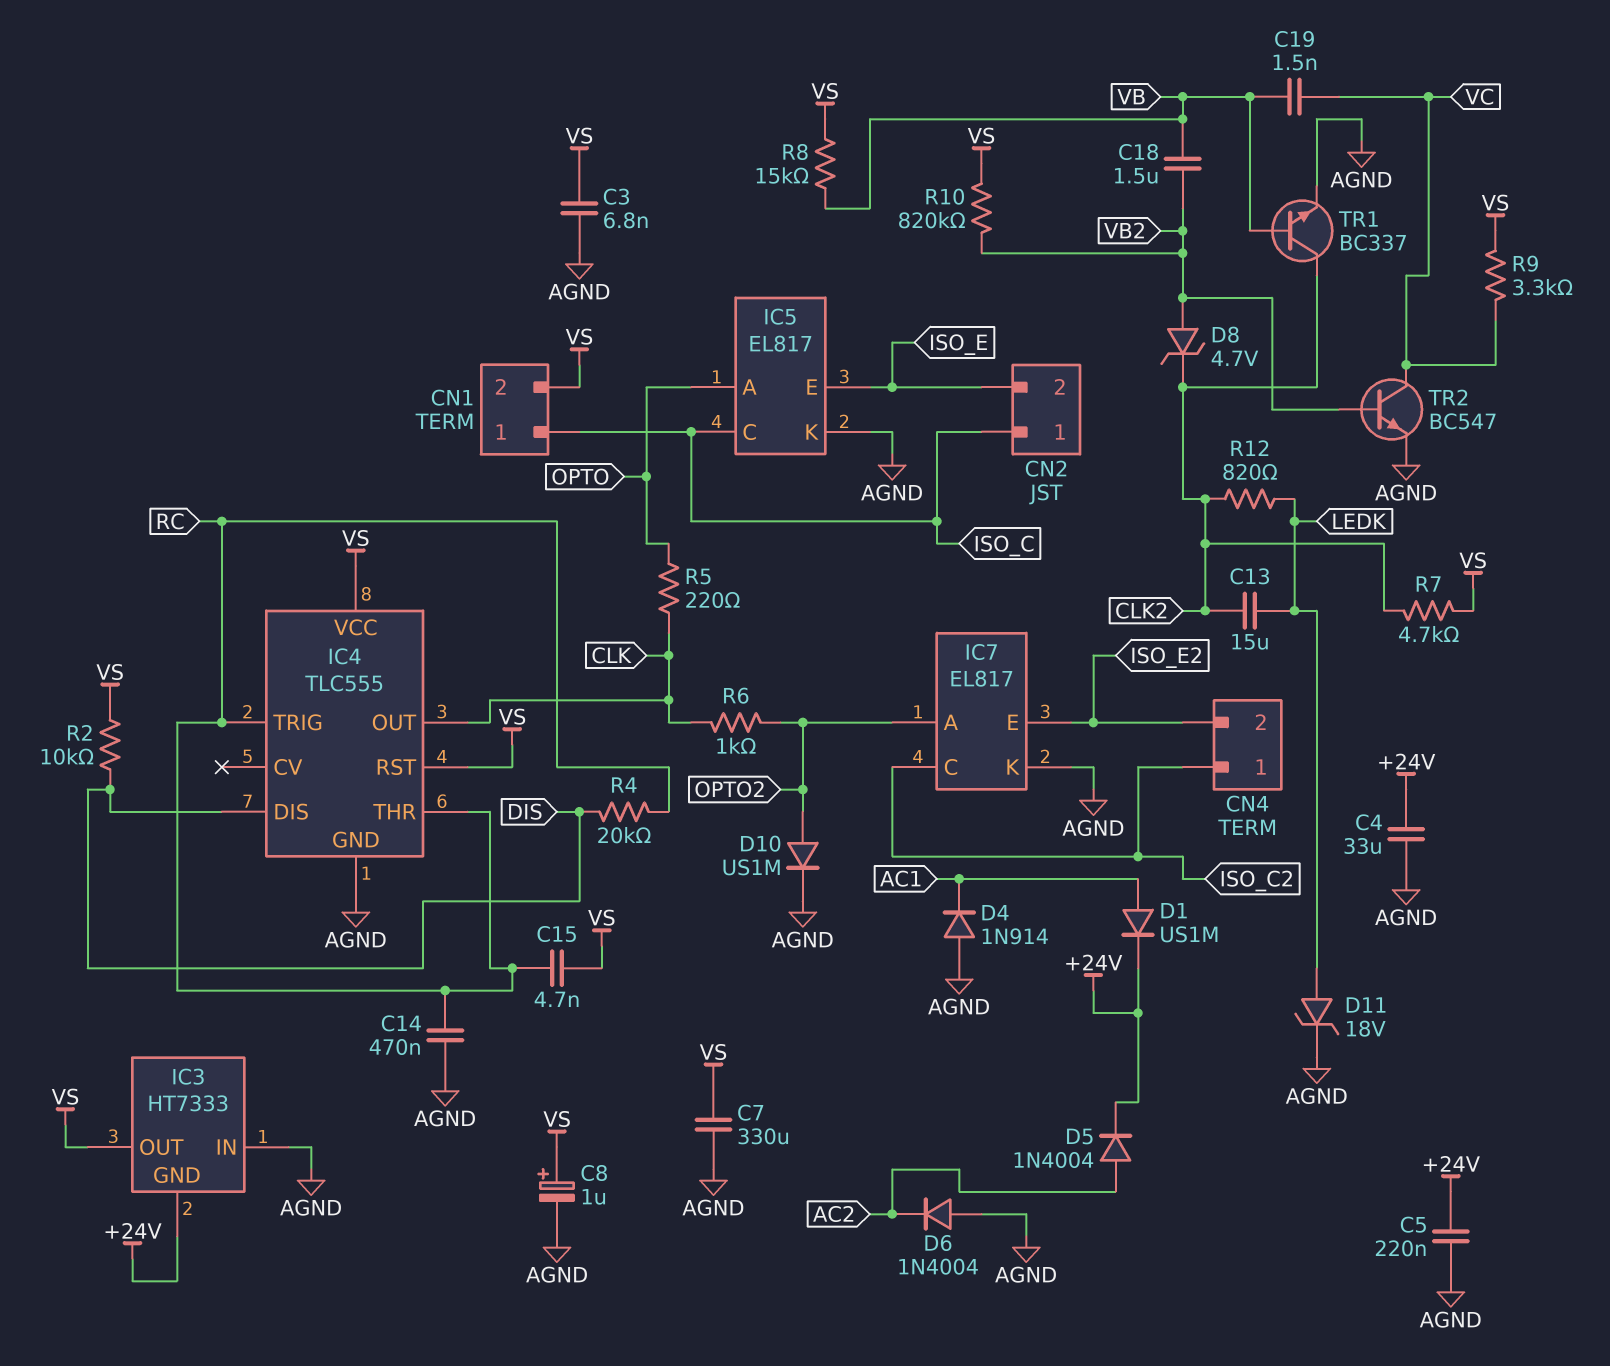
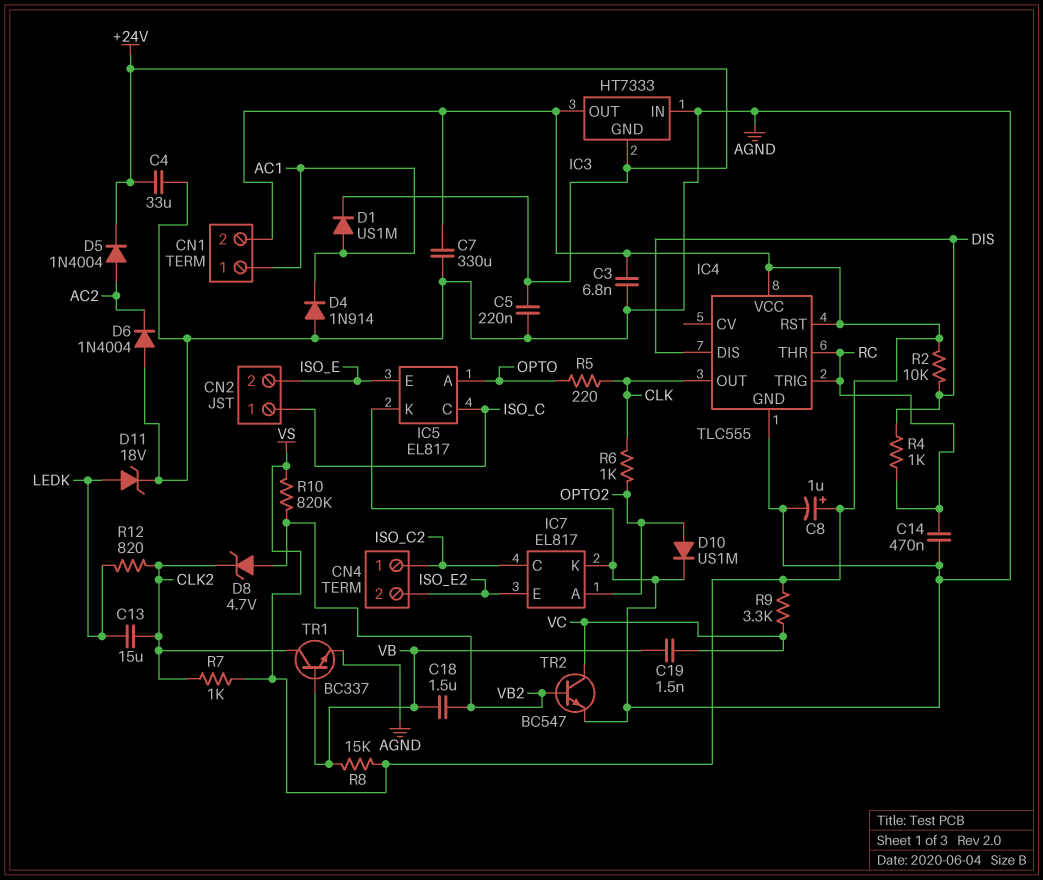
C15: 4.7nF (RC, VS) -> none
CN1 pin 1: ISO_C -> AC1
R4: 20k (DIS, RC) -> 1k (DIS, RC)
R7: 4.7k (CLK2, VS) -> 1k (CLK2, VS)

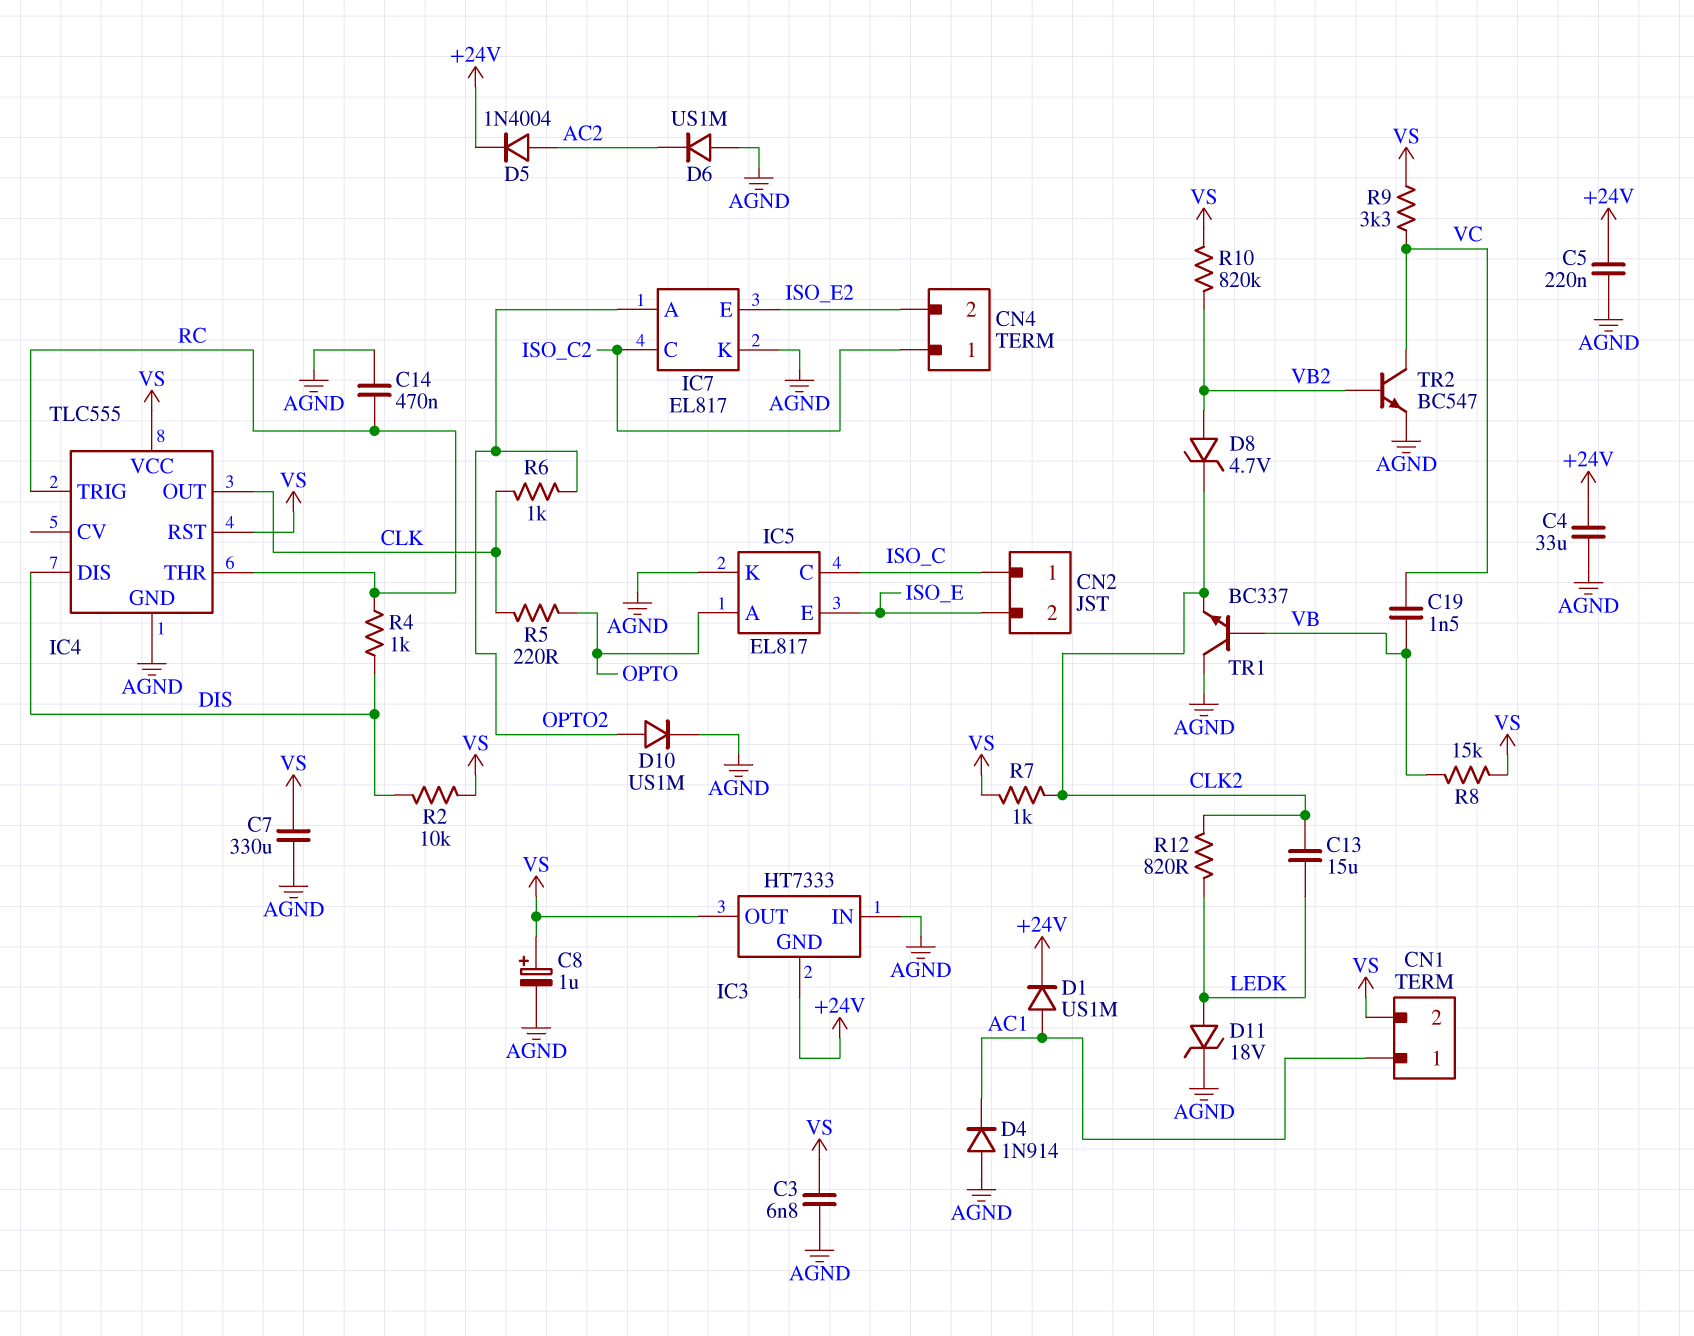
C18: 1.5uF (VB, VB2) -> none
D6: diode 1N4004 (A AGND, K AC2) -> diode US1M (A AGND, K AC2)
TR1: NPN BC337 (B VB, C CLK2, E AGND) -> NPN BC337 (B VB, C AGND, E CLK2)

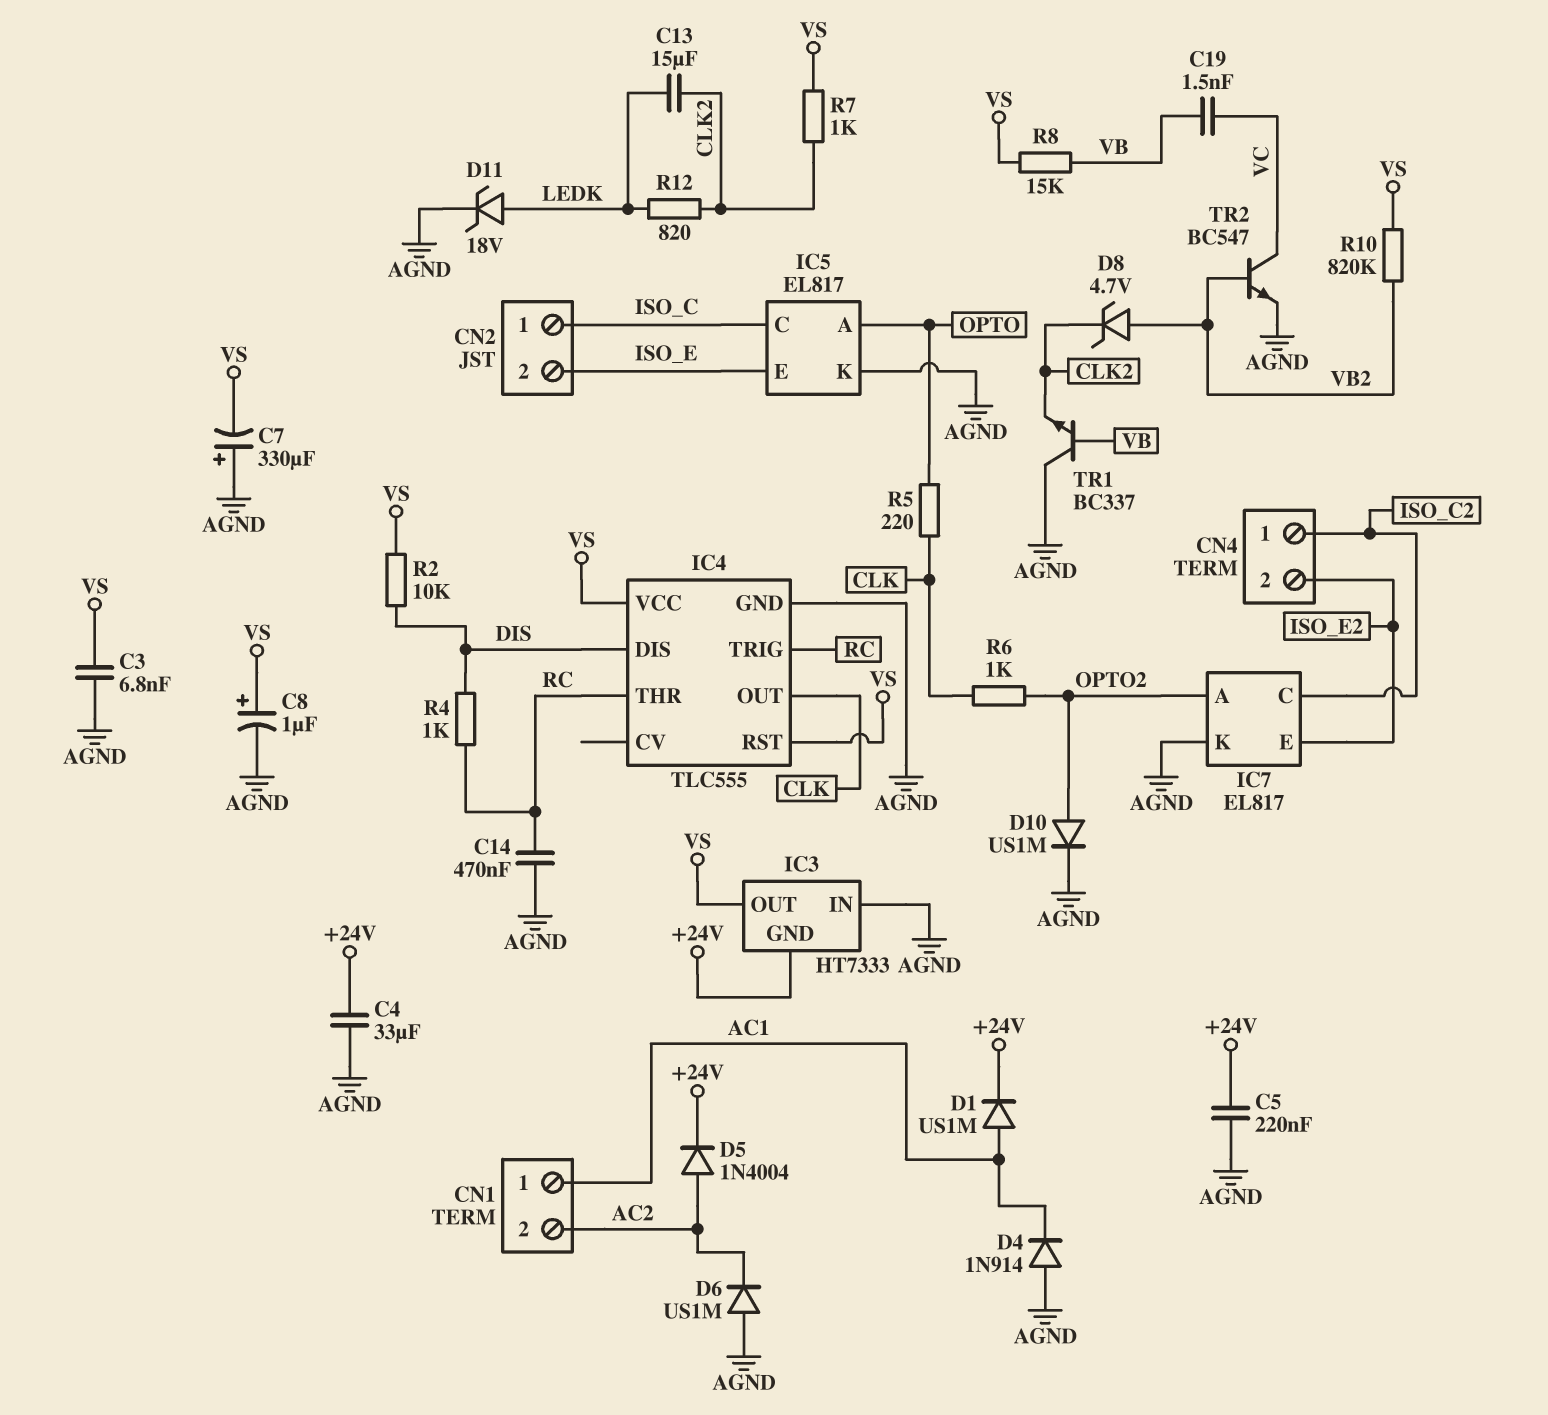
C7: 330uF (AGND, VS) -> 330uF (plus AGND, minus VS)
CN1 pin 2: VS -> AC2
R9: 3.3k (VC, VS) -> none

